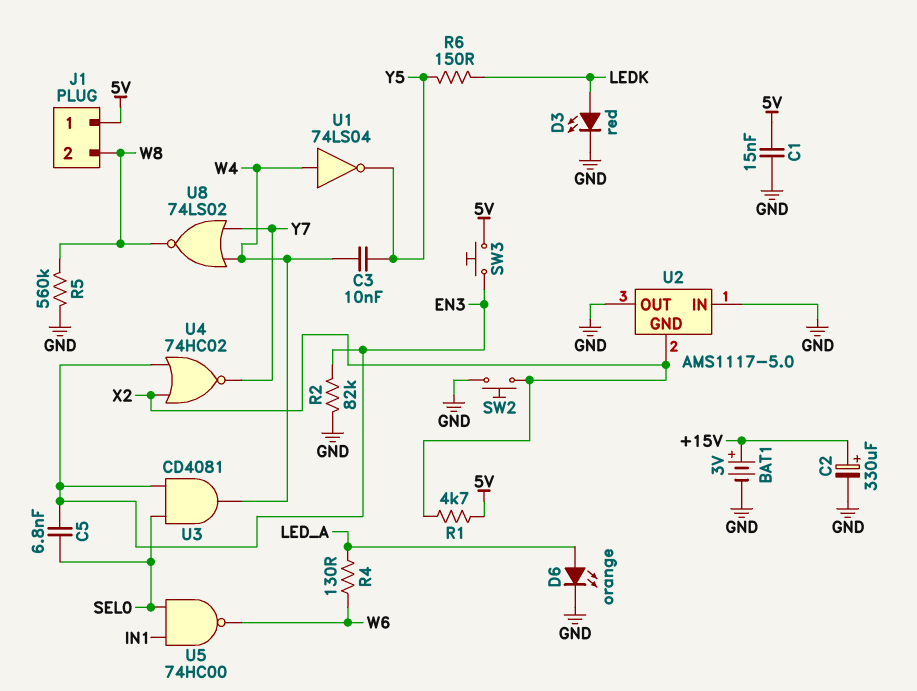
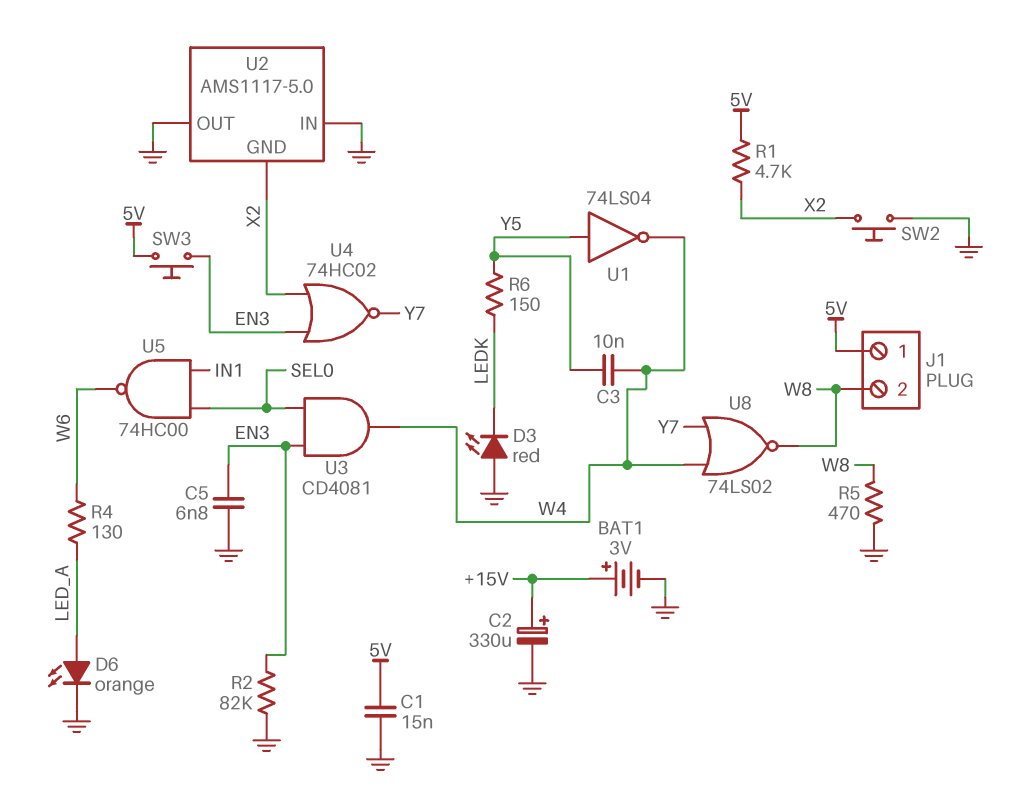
C5: 6.8nF (EN3, SEL0) -> 6.8nF (EN3, GND)
D3: LED red (A LEDK, K GND) -> LED red (A GND, K LEDK)
R5: 560k (GND, W8) -> 470 (GND, W8)
U1: NOT 74LS04 (in W4, out Y5) -> NOT 74LS04 (in Y5, out W4)

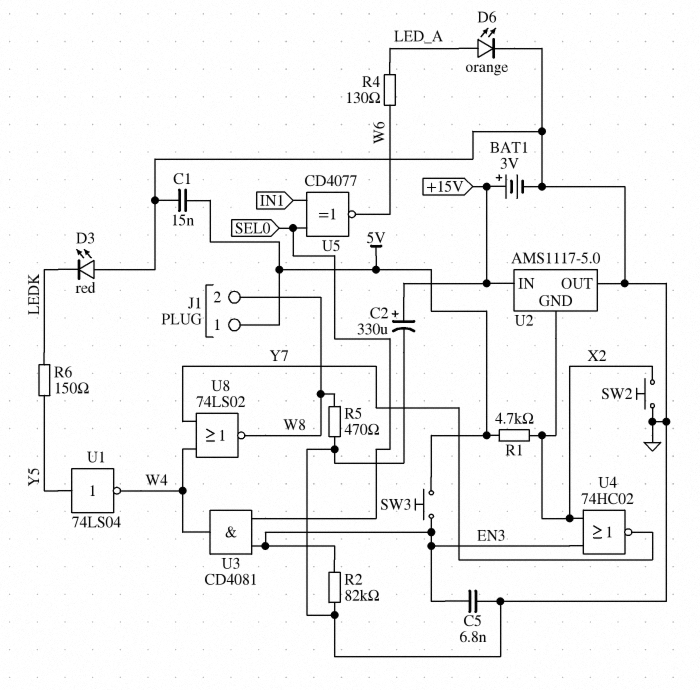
C3: 10nF (W4, Y5) -> none
U2 pin IN: GND -> +15V
U5: NAND 74HC00 (in IN1, in SEL0, out W6) -> XNOR CD4077 (in IN1, in SEL0, out W6)

